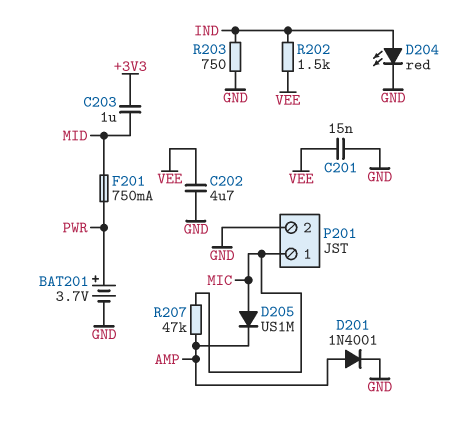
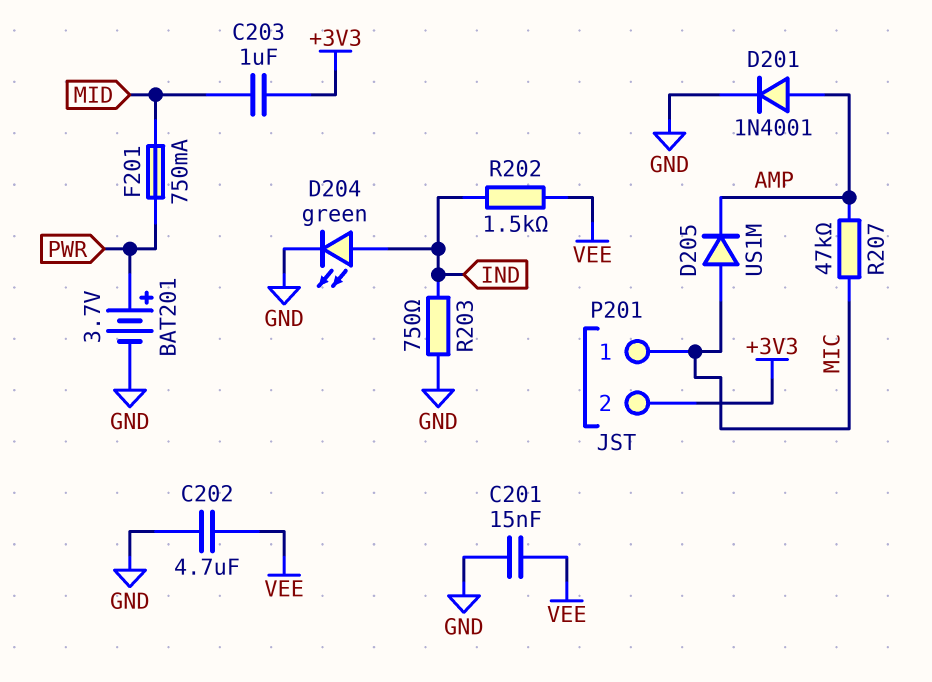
D204: LED red (A IND, K GND) -> LED green (A IND, K GND)
P201 pin 2: GND -> +3V3

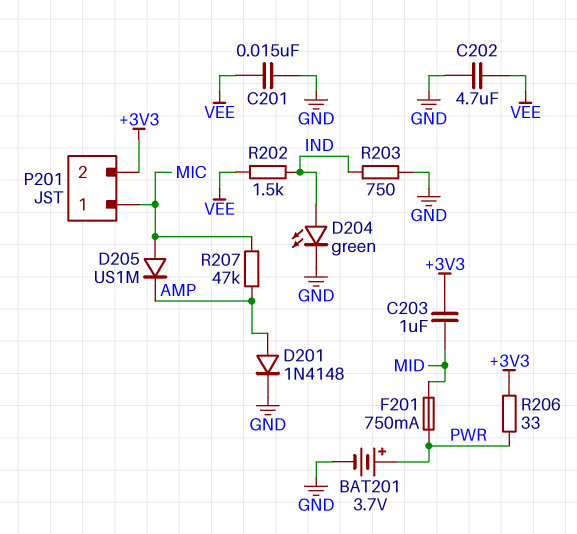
D201: diode 1N4001 (A AMP, K GND) -> diode 1N4148 (A AMP, K GND)
R206: none -> 33 (+3V3, PWR)

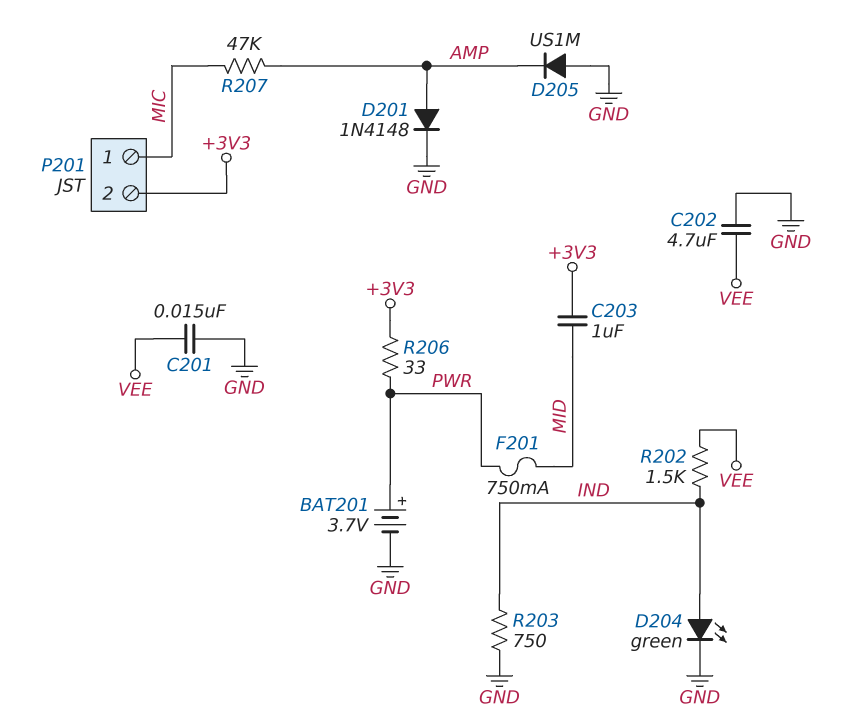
D205: diode US1M (A MIC, K AMP) -> diode US1M (A GND, K AMP)

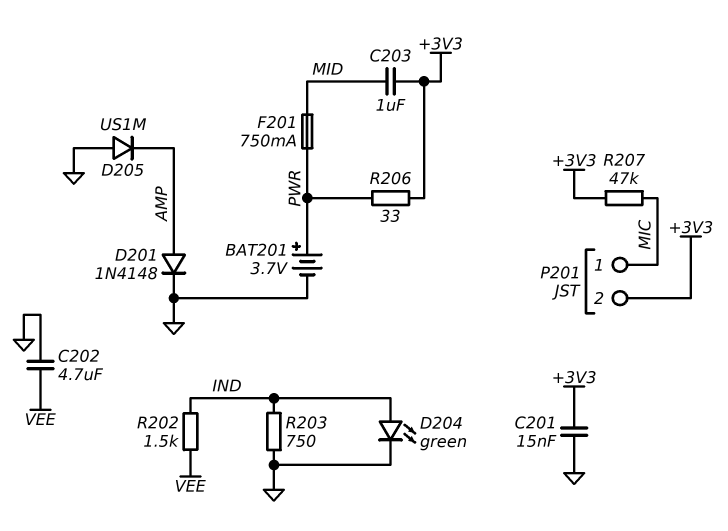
C201: 15nF (GND, VEE) -> 15nF (+3V3, GND)
R207: 47k (AMP, MIC) -> 47k (+3V3, MIC)

